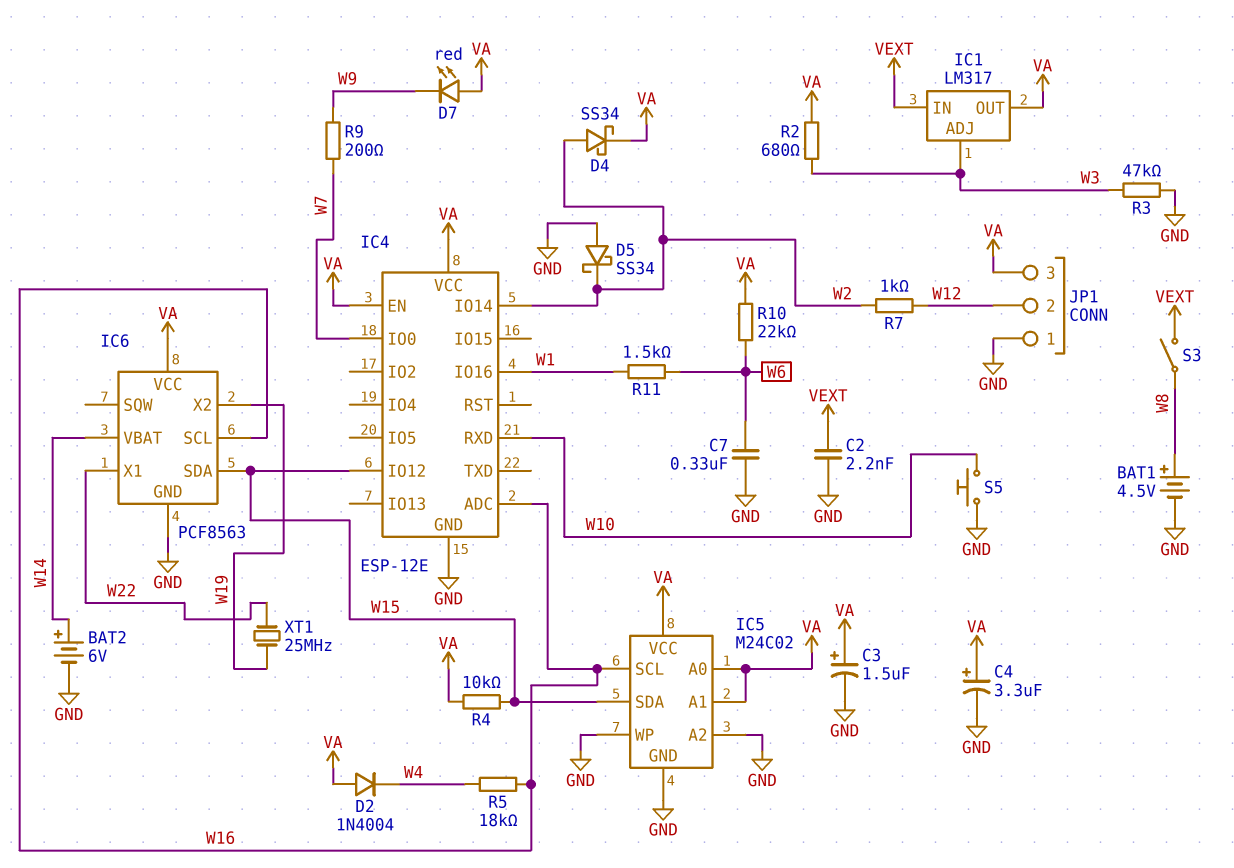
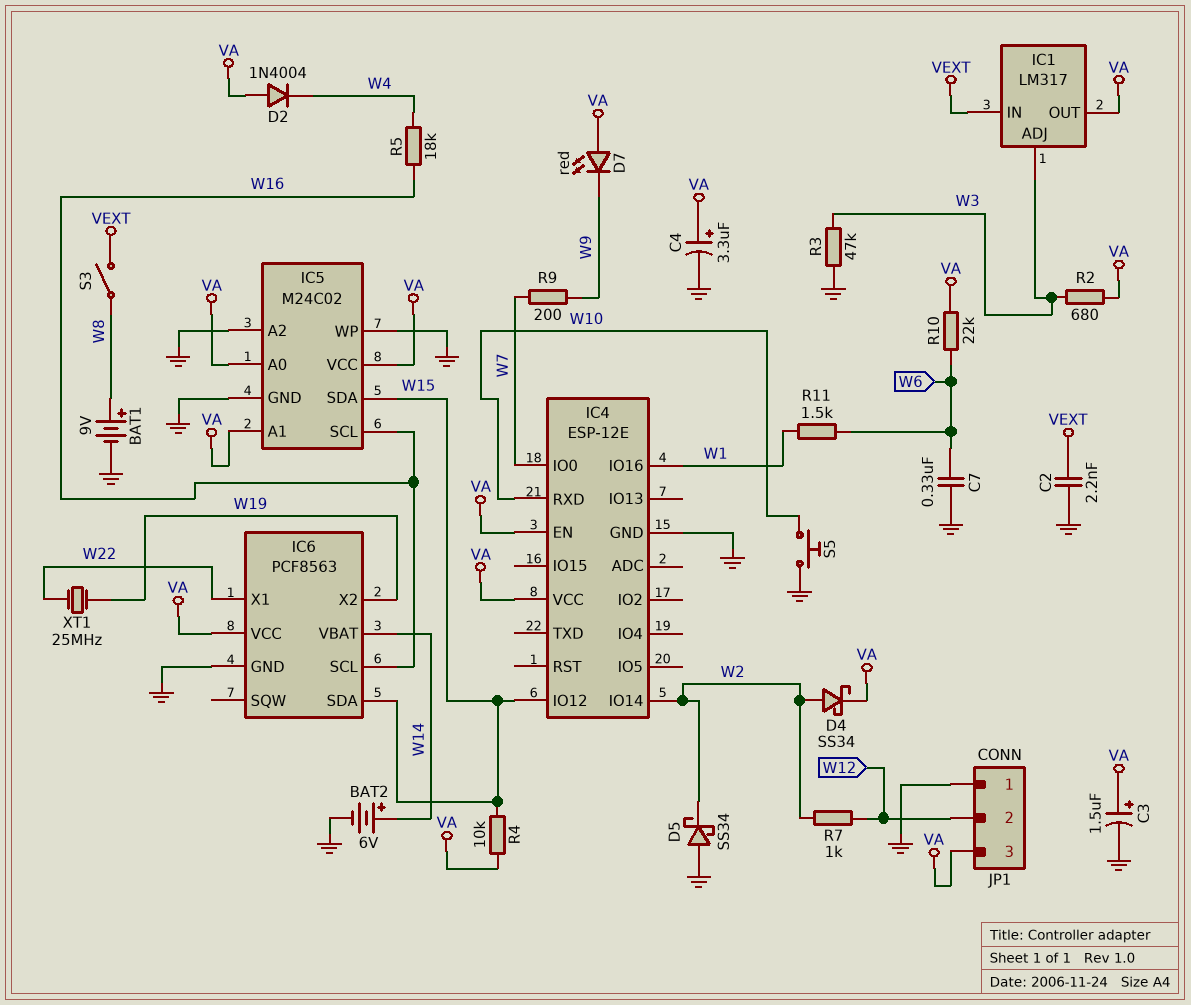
BAT1: 4.5V (plus W8, minus GND) -> 9V (plus W8, minus GND)
IC4 pin ADC: W16 -> none

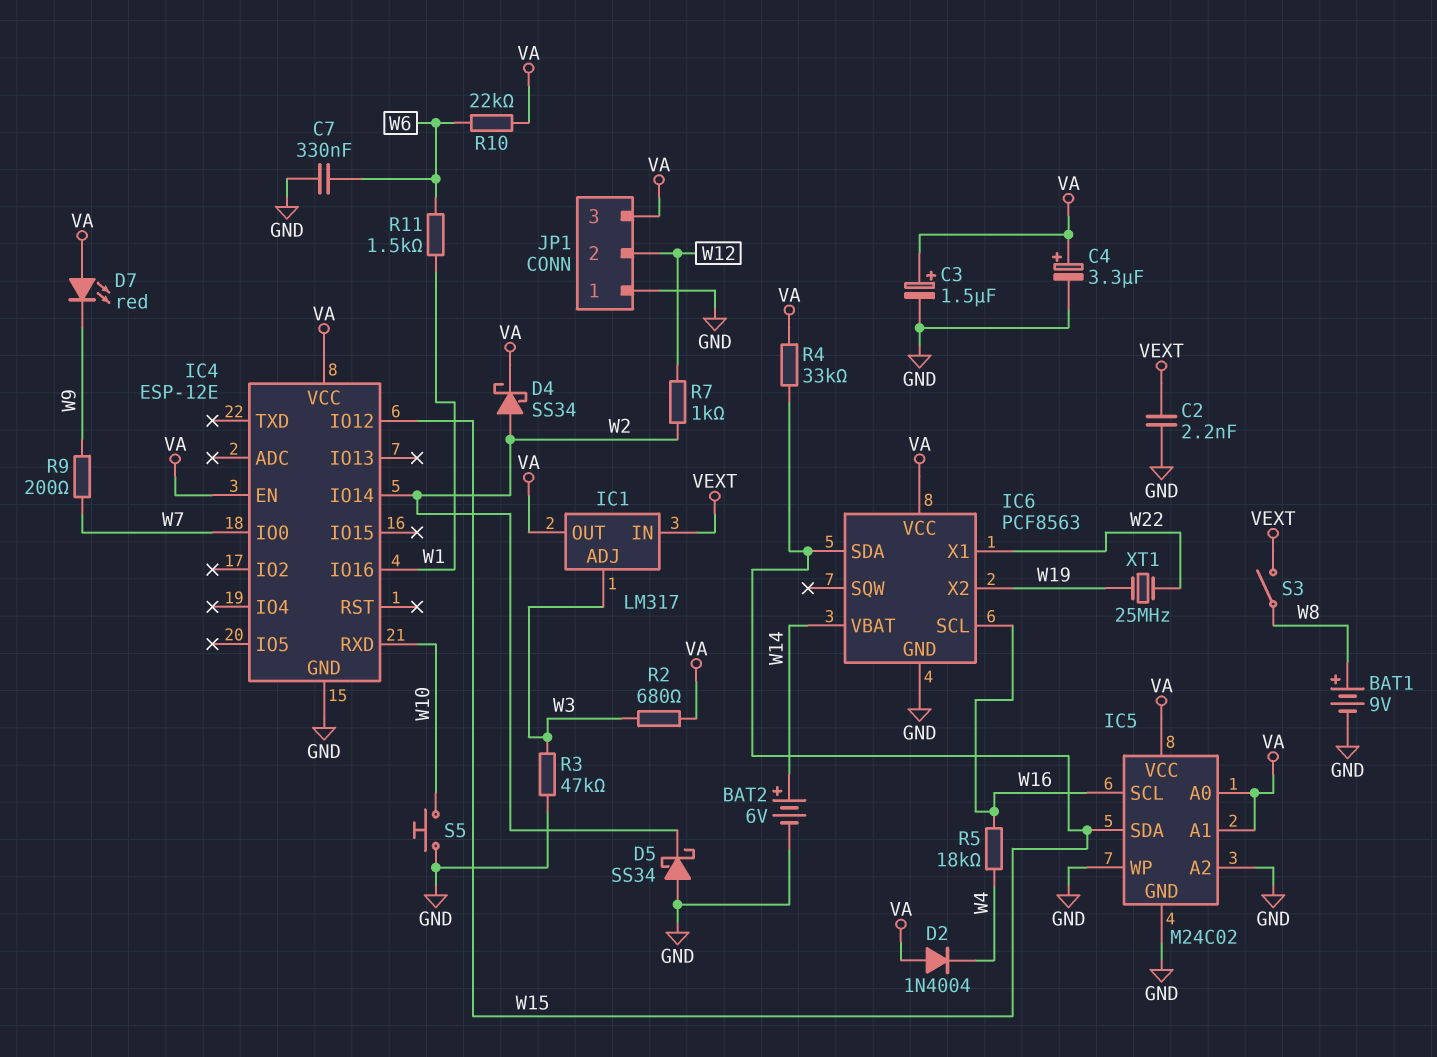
R4: 10k (VA, W15) -> 33k (VA, W15)

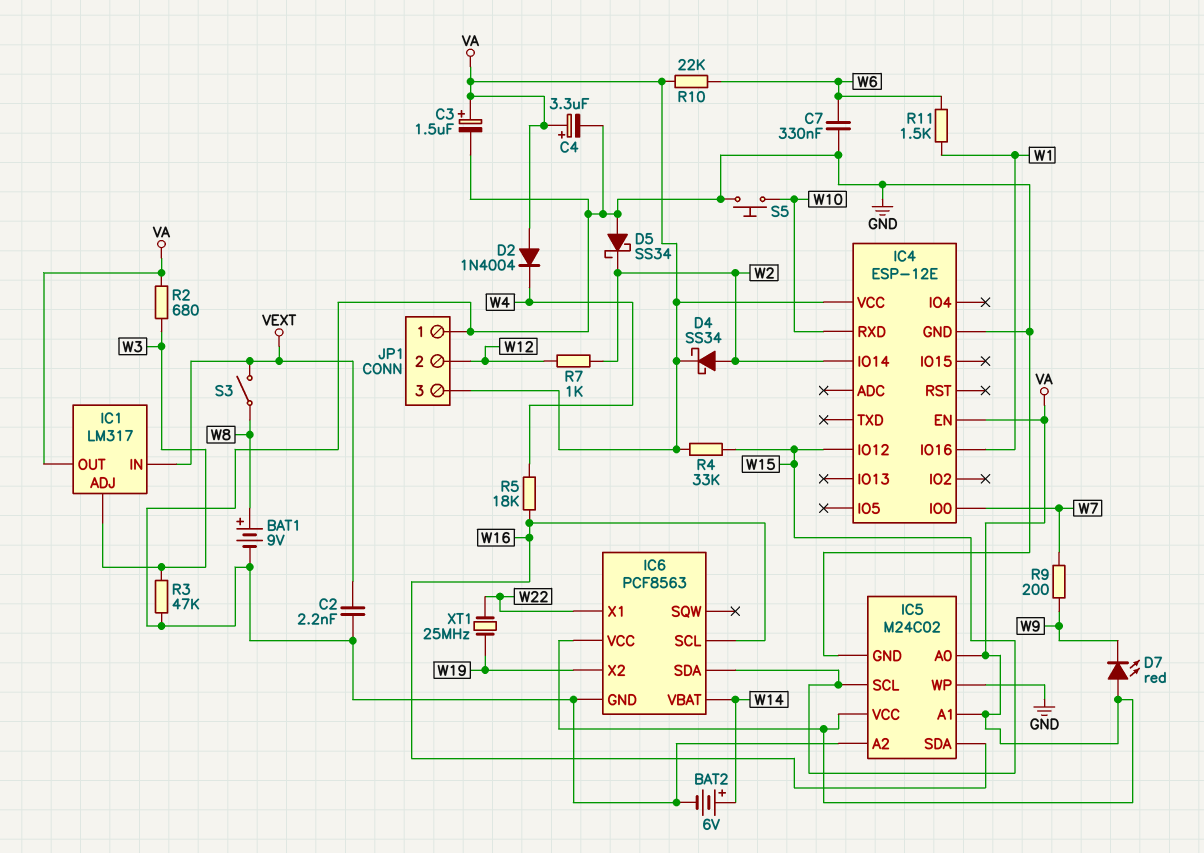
IC5 pin SCL: W16 -> W15
IC5 pin SDA: W15 -> W16

